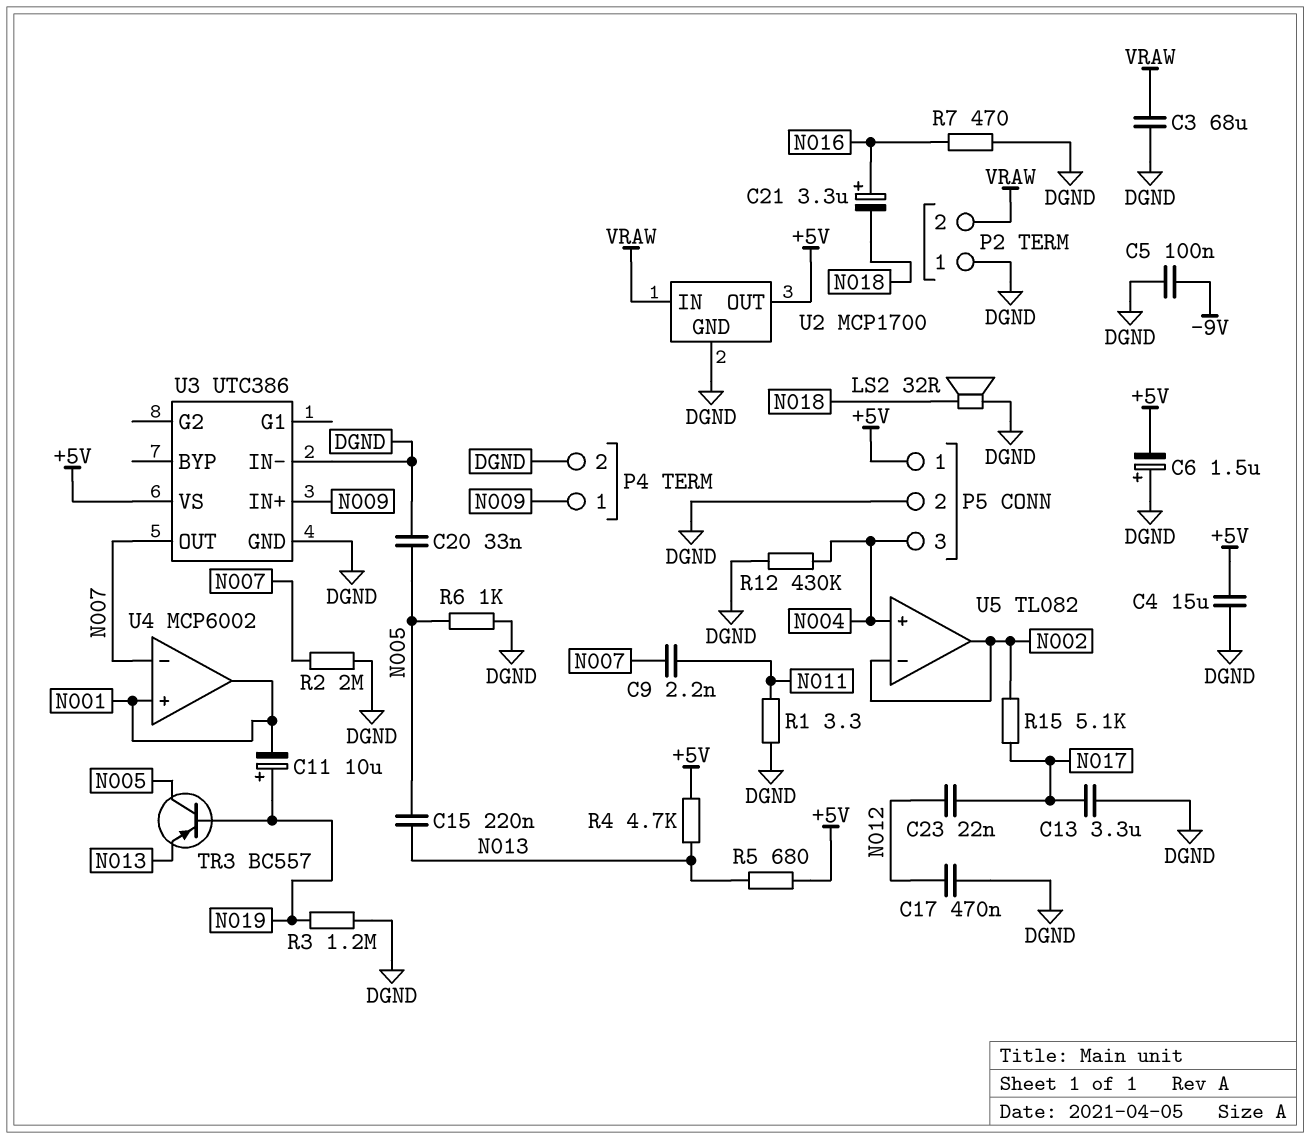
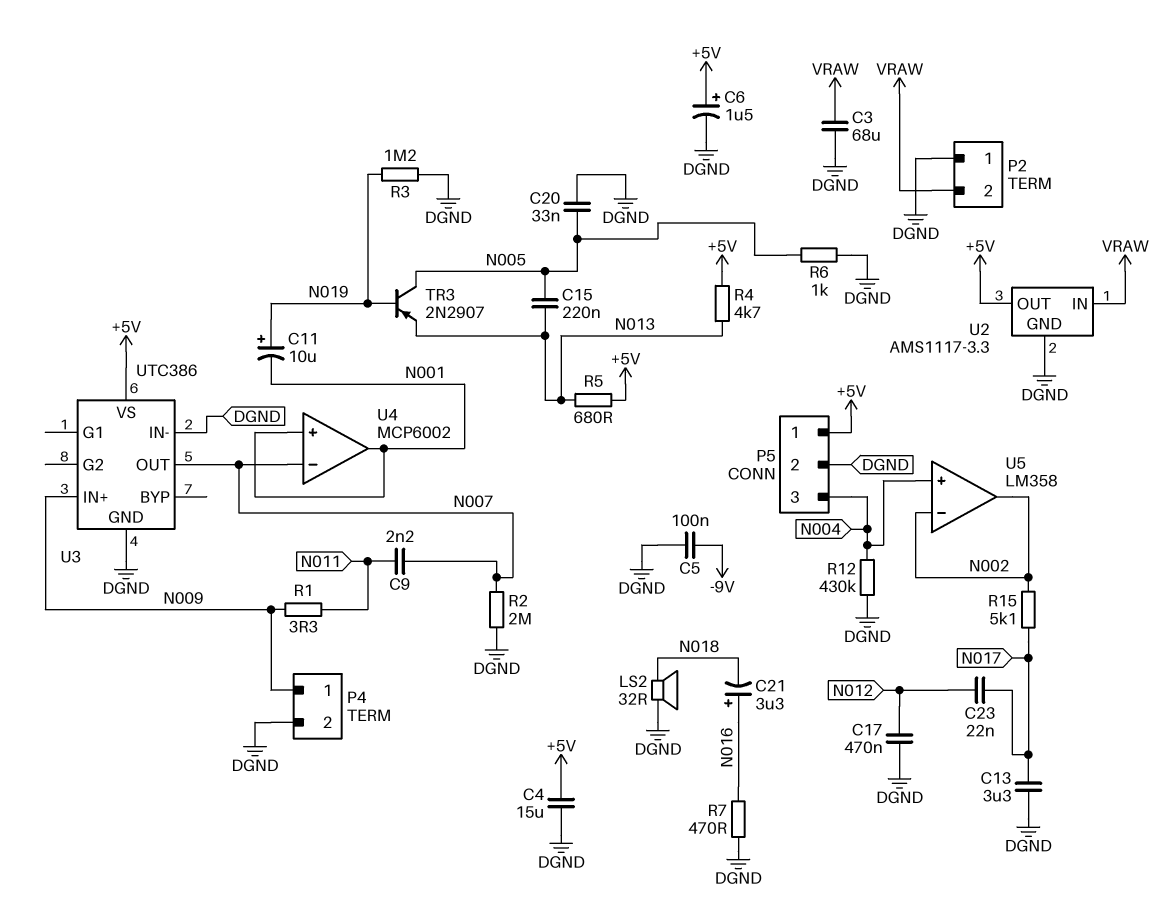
C6: 1.5uF (plus DGND, minus +5V) -> 1.5uF (plus +5V, minus DGND)
R1: 3.3 (DGND, N011) -> 3.3 (N009, N011)
TR3: PNP BC557 (B N019, C N005, E N013) -> PNP 2N2907 (B N019, C N005, E N013)
U2: MCP1700 -> AMS1117-3.3
U5: TL082 -> LM358

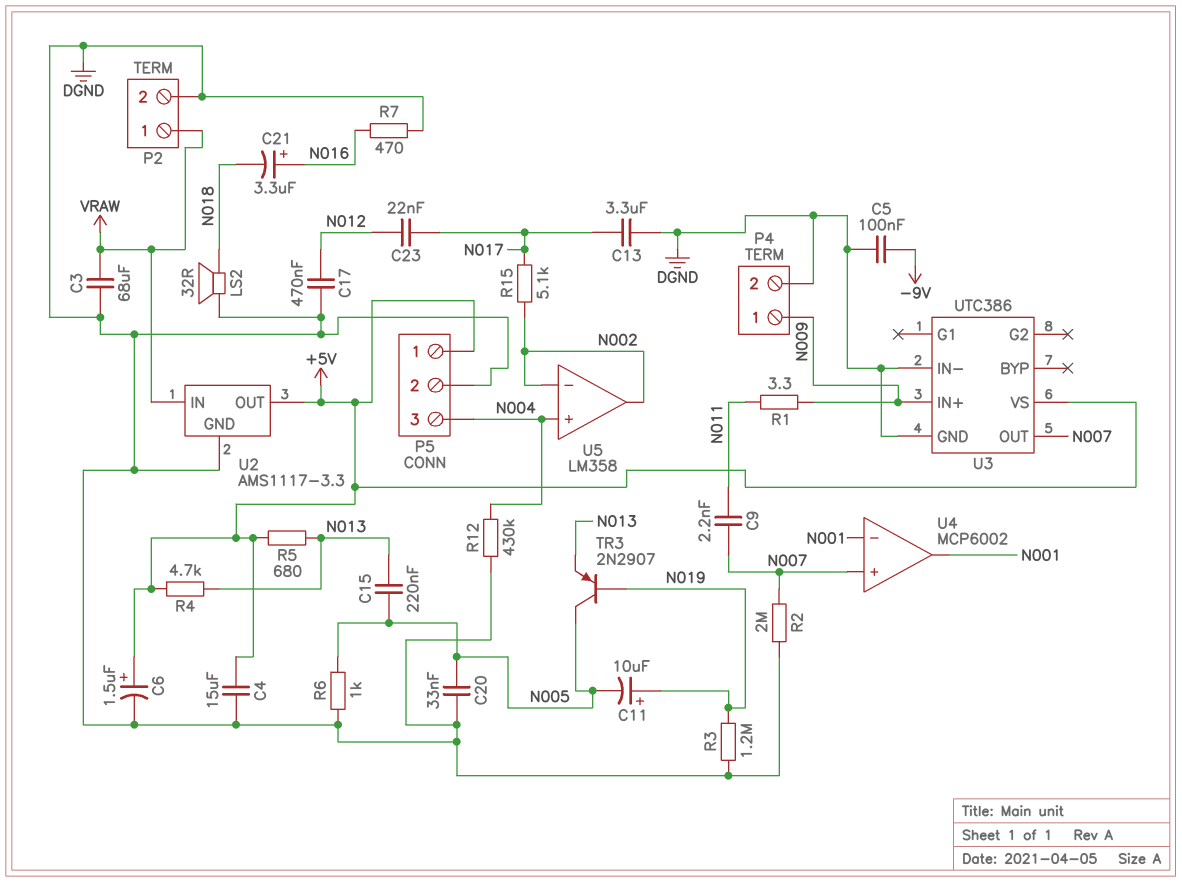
C11: 10uF (plus N019, minus N001) -> 10uF (plus N019, minus N005)
P2 pin 1: DGND -> VRAW
P2 pin 2: VRAW -> DGND
U4 pin in+: N001 -> N007
U4 pin in-: N007 -> N001

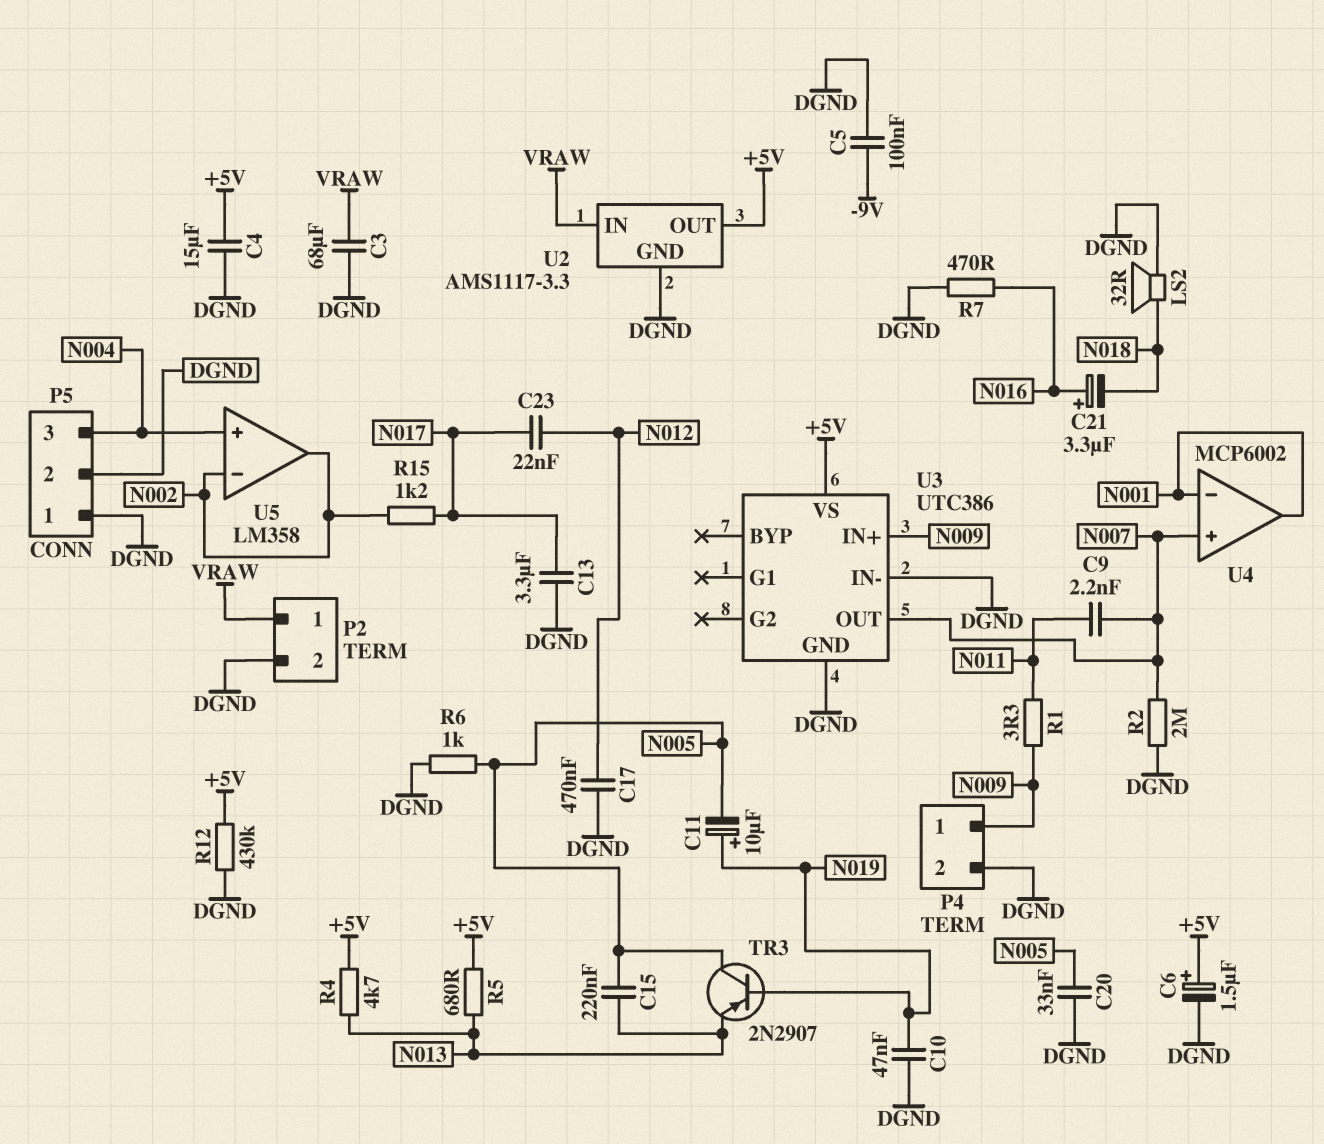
C10: none -> 47nF (DGND, N019)
P5 pin 1: +5V -> DGND
R3: 1.2M (DGND, N019) -> none
R12: 430k (DGND, N004) -> 430k (+5V, DGND)
R15: 5.1k (N002, N017) -> 1.2k (N002, N017)

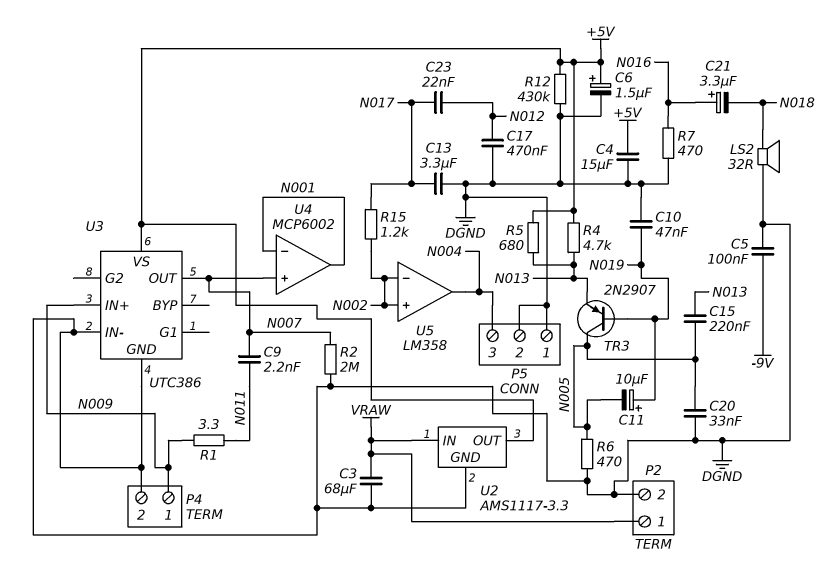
R6: 1k (DGND, N005) -> 470 (DGND, N005)
U5 pin in+: N004 -> N002
U5 pin out: N002 -> N004

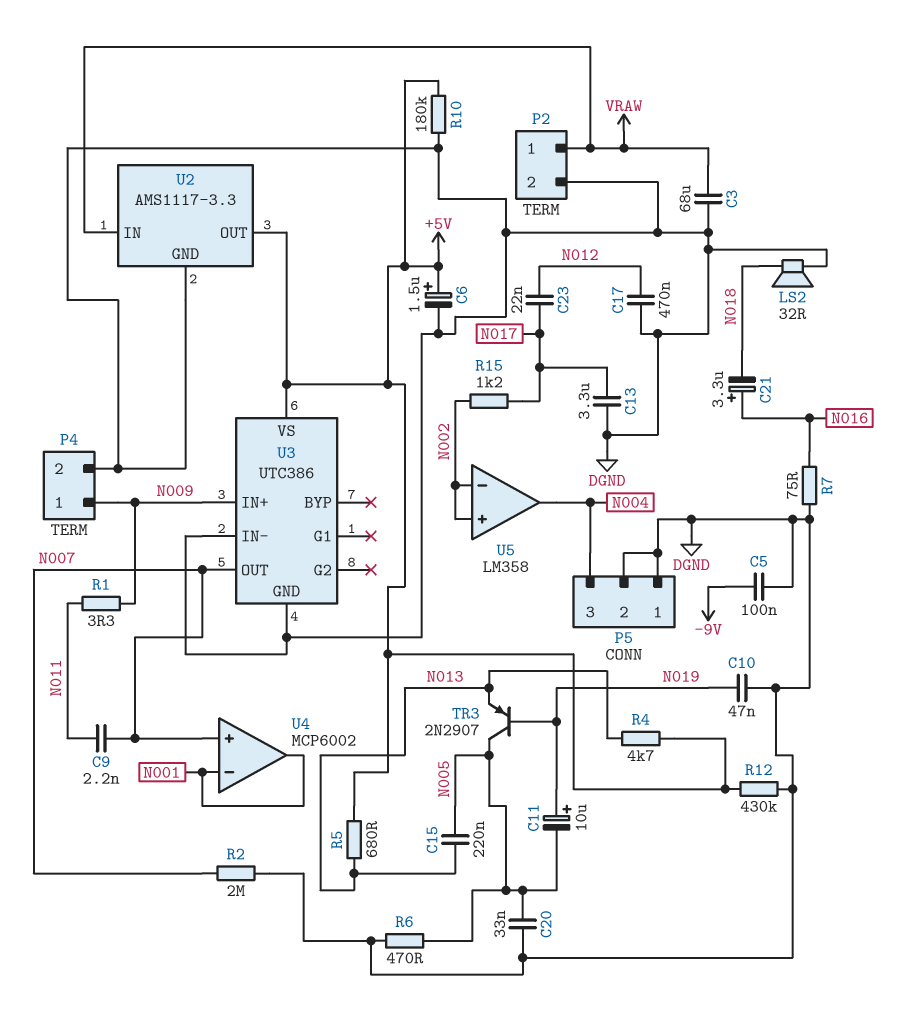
C4: 15uF (+5V, DGND) -> none
R7: 470 (DGND, N016) -> 75 (DGND, N016)
R10: none -> 180k (+5V, DGND)

